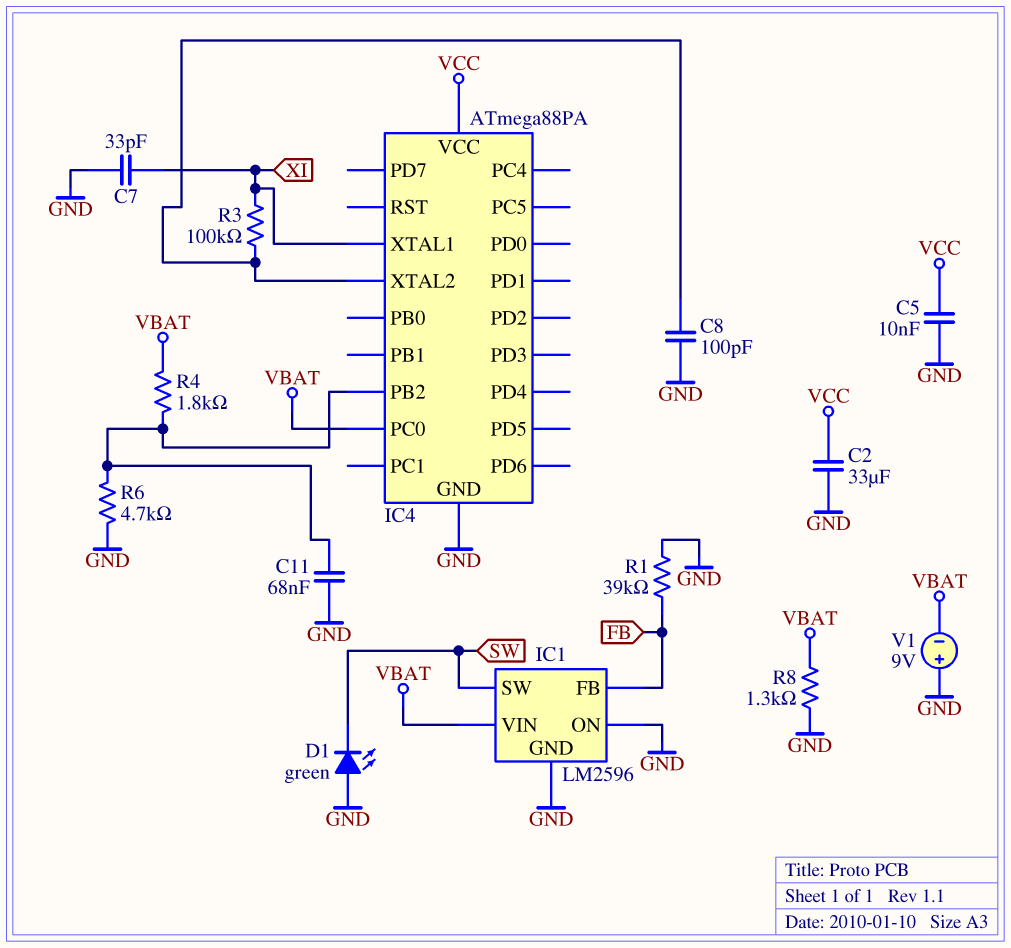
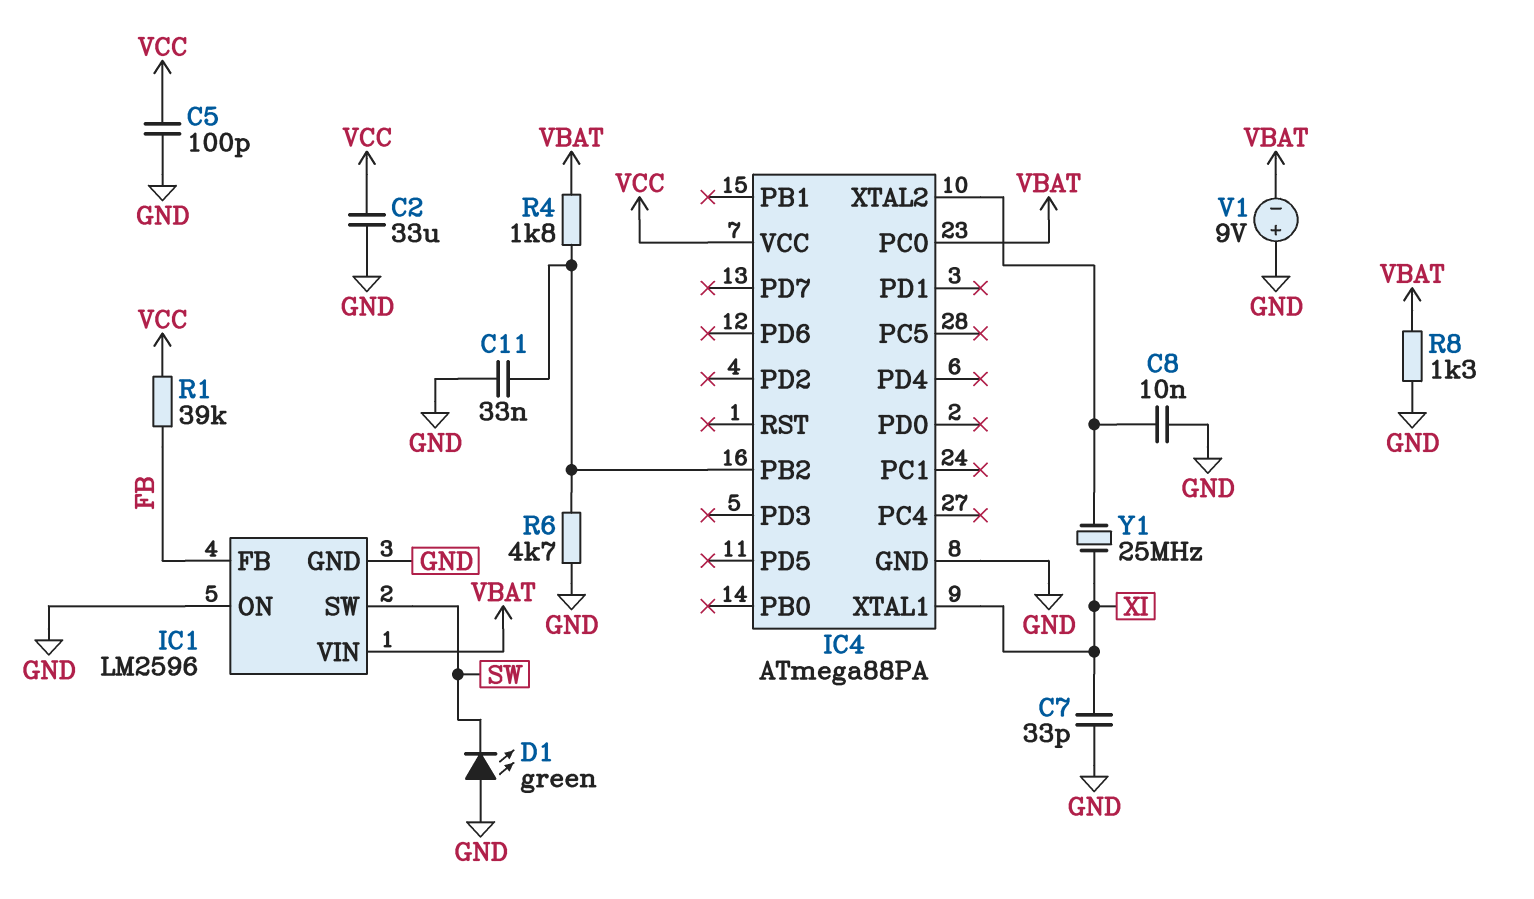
C5: 10nF (GND, VCC) -> 100pF (GND, VCC)
C8: 100pF (GND, IC4/XTAL2) -> 10nF (GND, IC4/XTAL2)
C11: 68nF (GND, IC4/PB2) -> 33nF (GND, IC4/PB2)
R1: 39k (FB, GND) -> 39k (FB, VCC)
R3: 100k (IC4/XTAL2, XI) -> none
Y1: none -> 25MHz (IC4/XTAL2, XI)

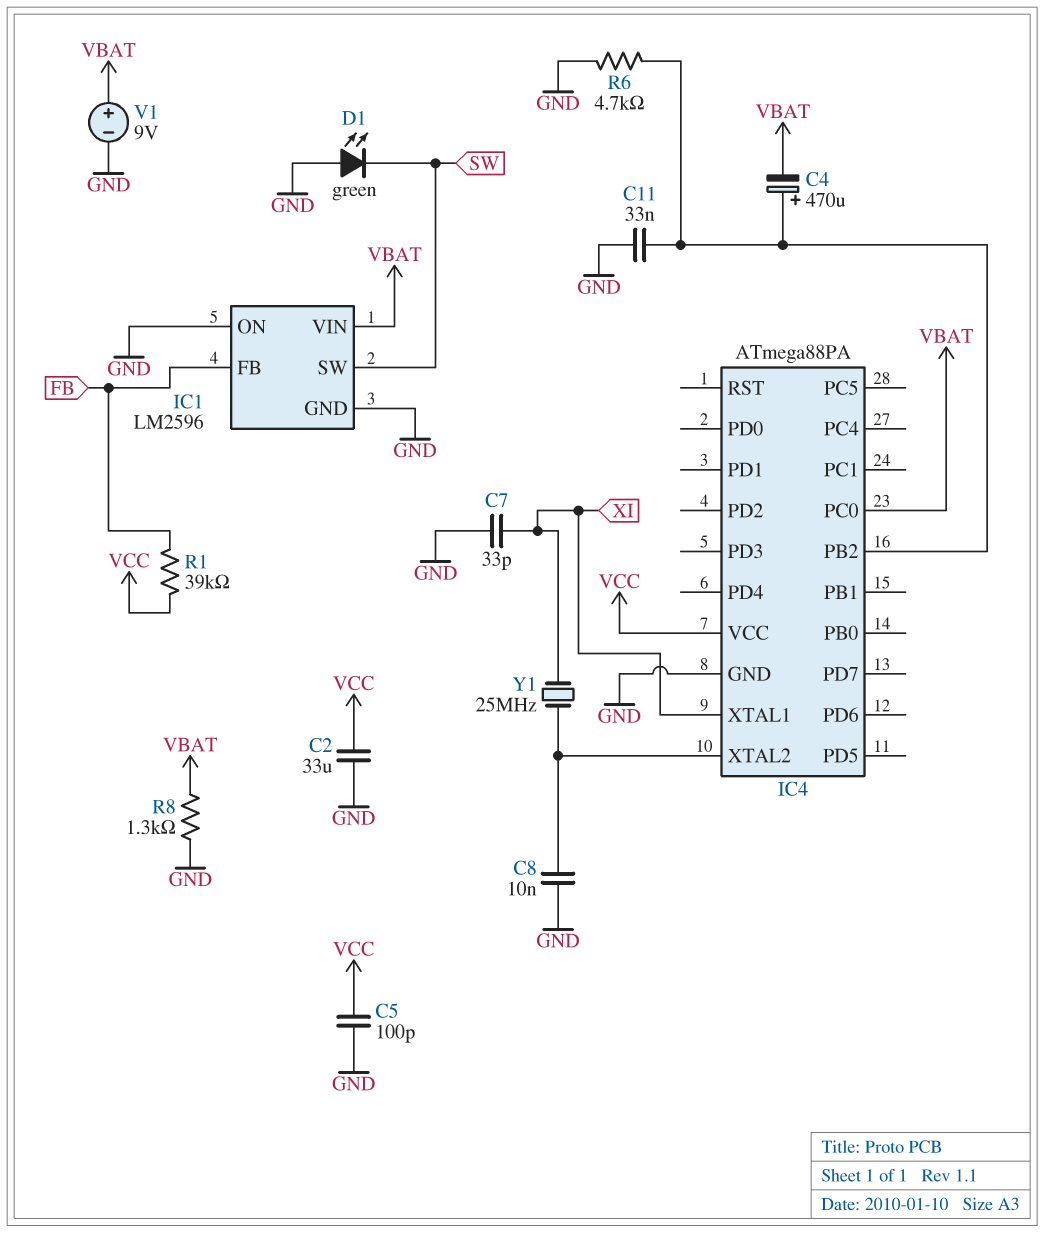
C4: none -> 470uF (plus IC4/PB2, minus VBAT)
R4: 1.8k (IC4/PB2, VBAT) -> none
V1: 9V (plus GND, minus VBAT) -> 9V (plus VBAT, minus GND)

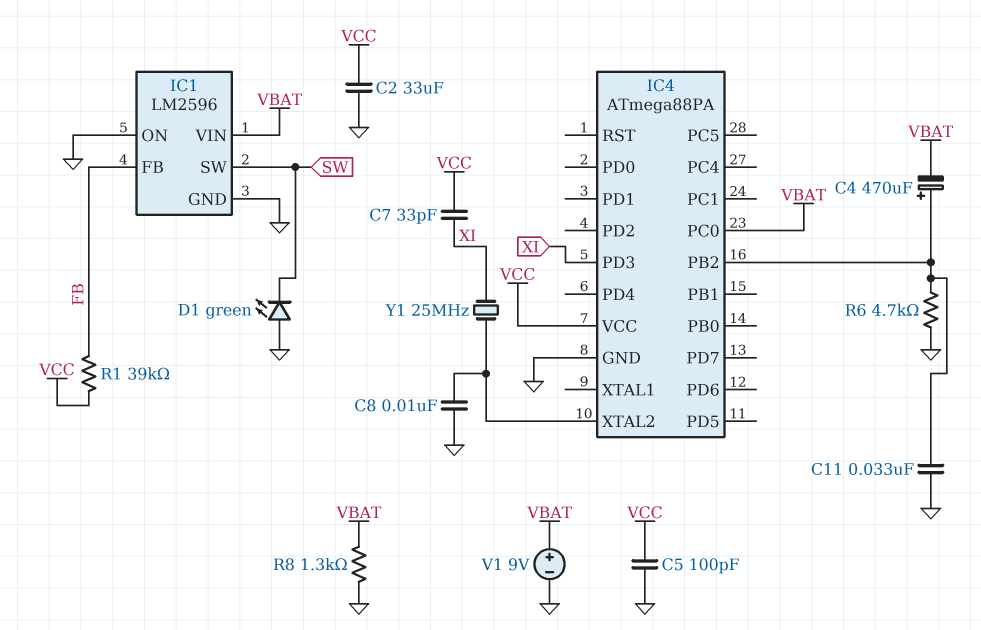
C7: 33pF (GND, XI) -> 33pF (VCC, XI)
IC4 pin PD3: none -> XI
IC4 pin XTAL1: XI -> none

